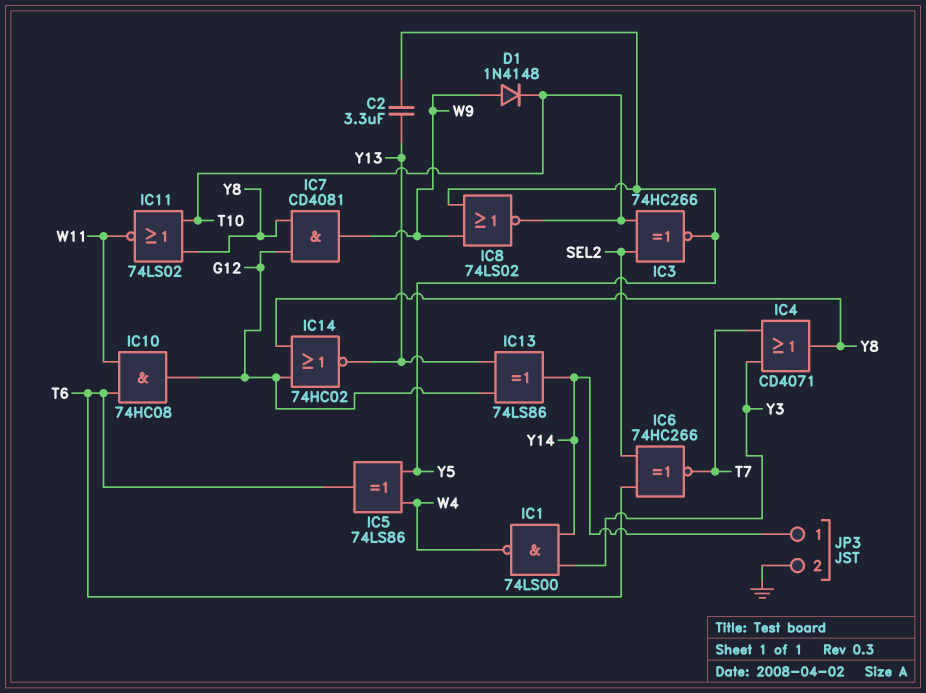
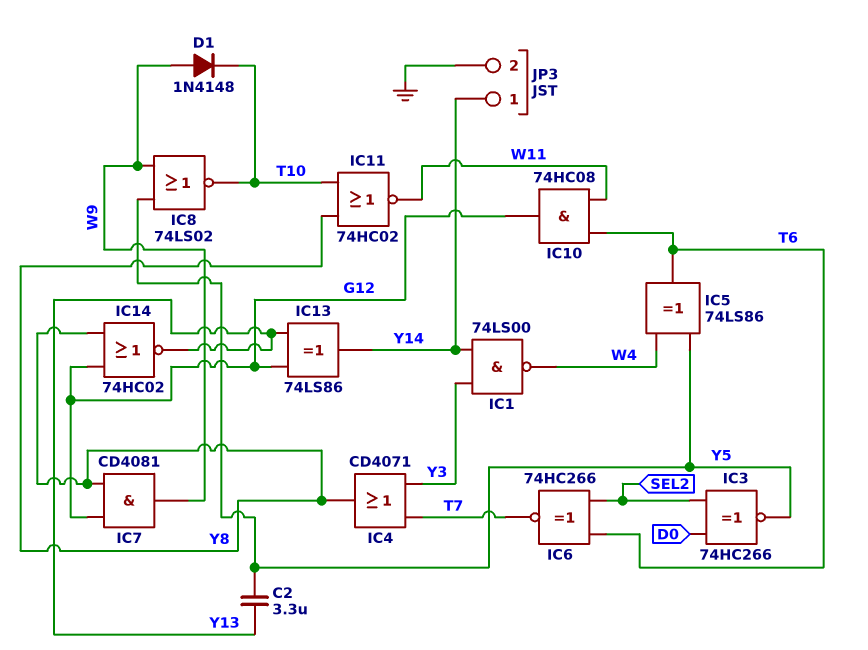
IC3: XNOR 74HC266 (in SEL2, in T10, out Y5) -> XNOR 74HC266 (in D0, in SEL2, out Y5)
IC11: NOR 74LS02 (in T10, in Y8, out W11) -> NOR 74HC02 (in T10, in Y8, out W11)

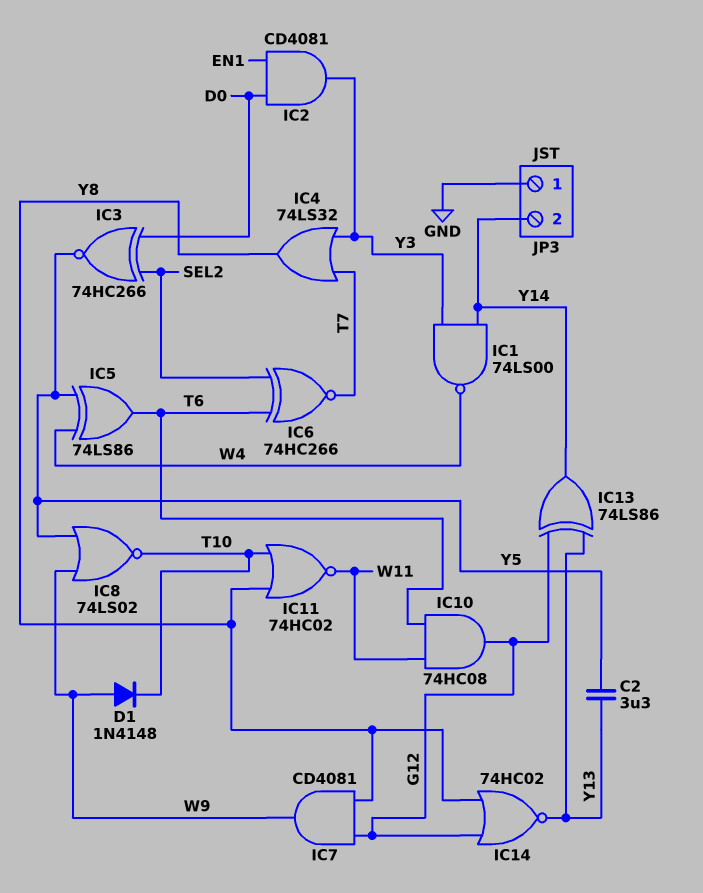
IC2: none -> AND CD4081 (in D0, in EN1, out Y3)
IC4: OR CD4071 (in T7, in Y3, out Y8) -> OR 74LS32 (in T7, in Y3, out Y8)
JP3 pin 1: Y14 -> GND
JP3 pin 2: GND -> Y14

